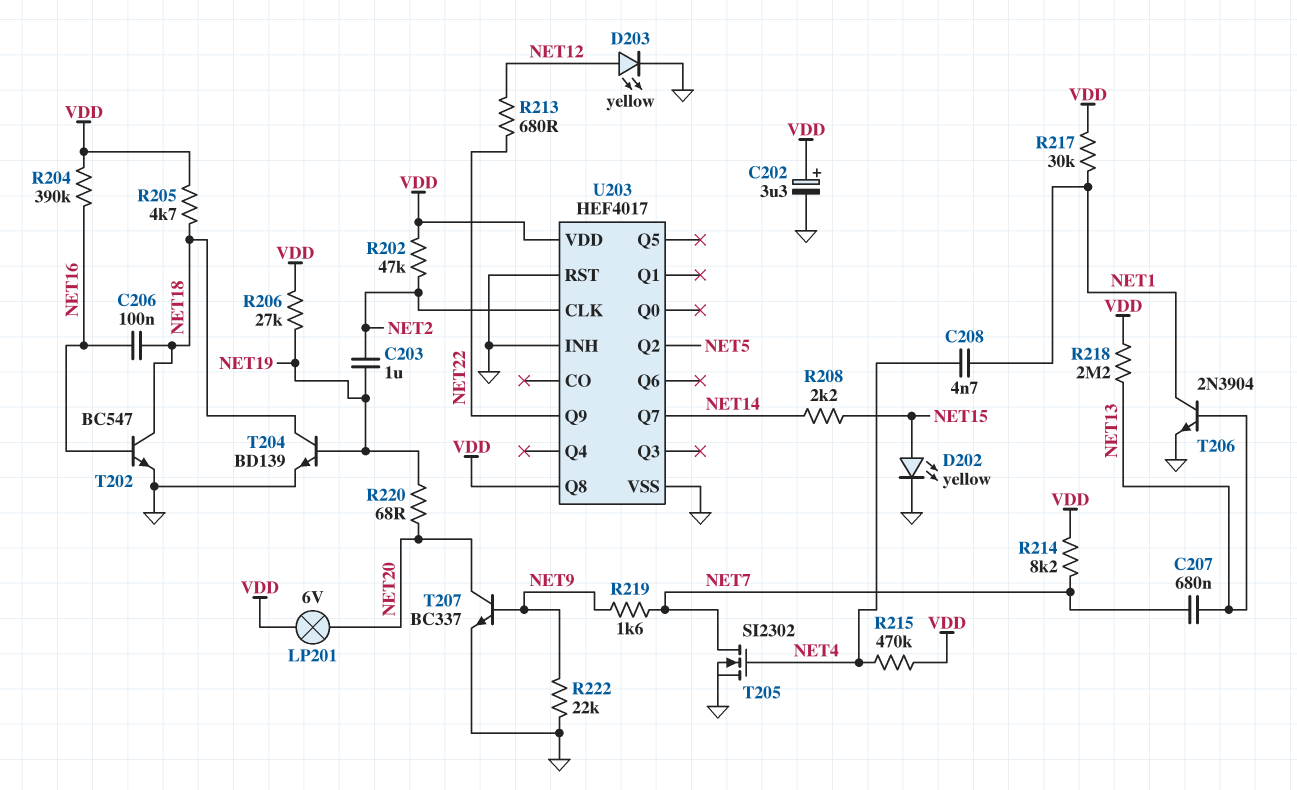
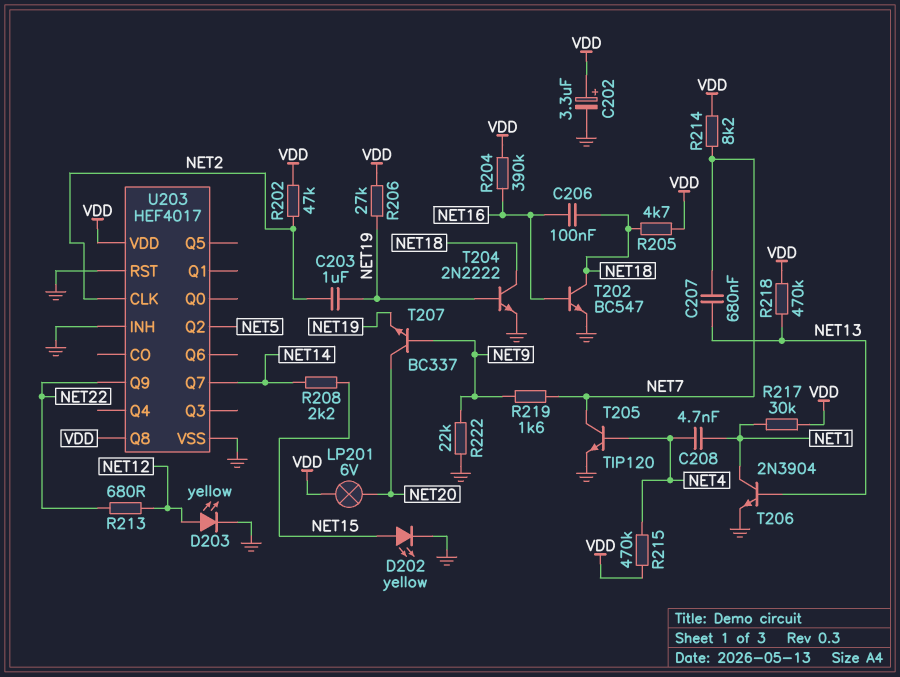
R218: 2.2M (NET13, VDD) -> 470k (NET13, VDD)
R220: 68 (NET19, NET20) -> none
T204: NPN BD139 (B NET19, C NET18, E GND) -> NPN 2N2222 (B NET19, C NET18, E GND)
T205: NMOS SI2302 (G NET4, D NET7, S GND) -> NPN TIP120 (B NET4, C NET7, E GND)
T207: NPN BC337 (B NET9, C NET20, E GND) -> NPN BC337 (B NET9, C NET20, E NET19)

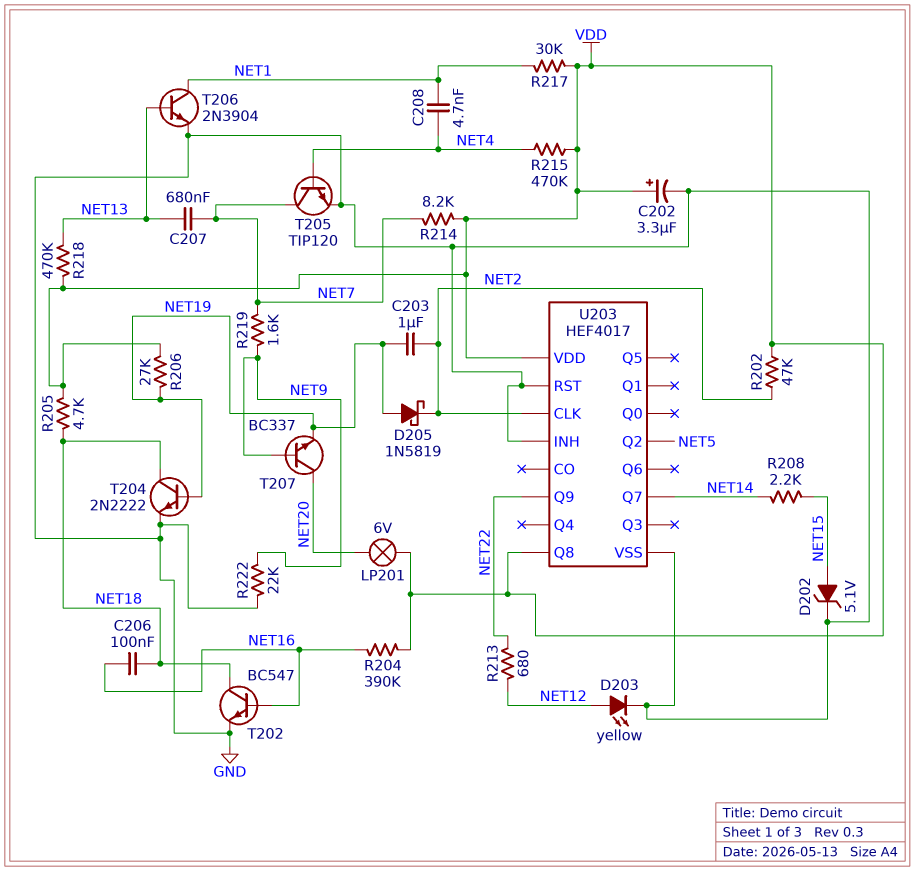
D202: LED yellow (A NET15, K GND) -> zener 5.1V (A NET15, K GND)
D205: none -> schottky 1N5819 (A NET19, K NET2)

